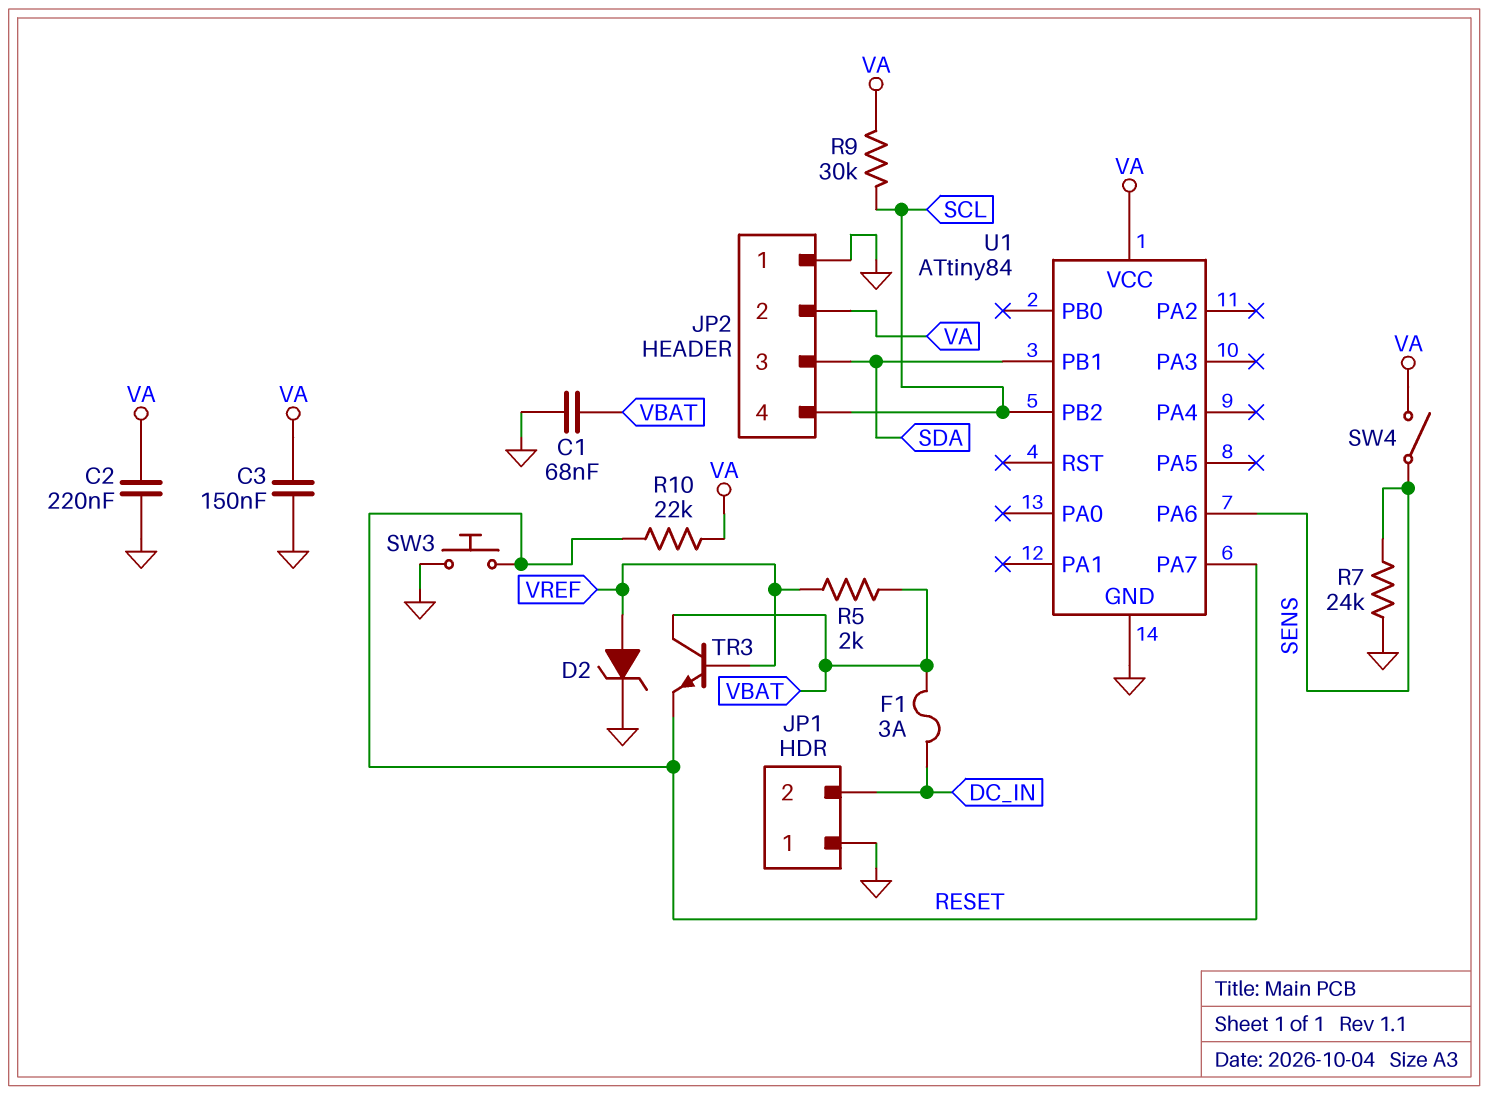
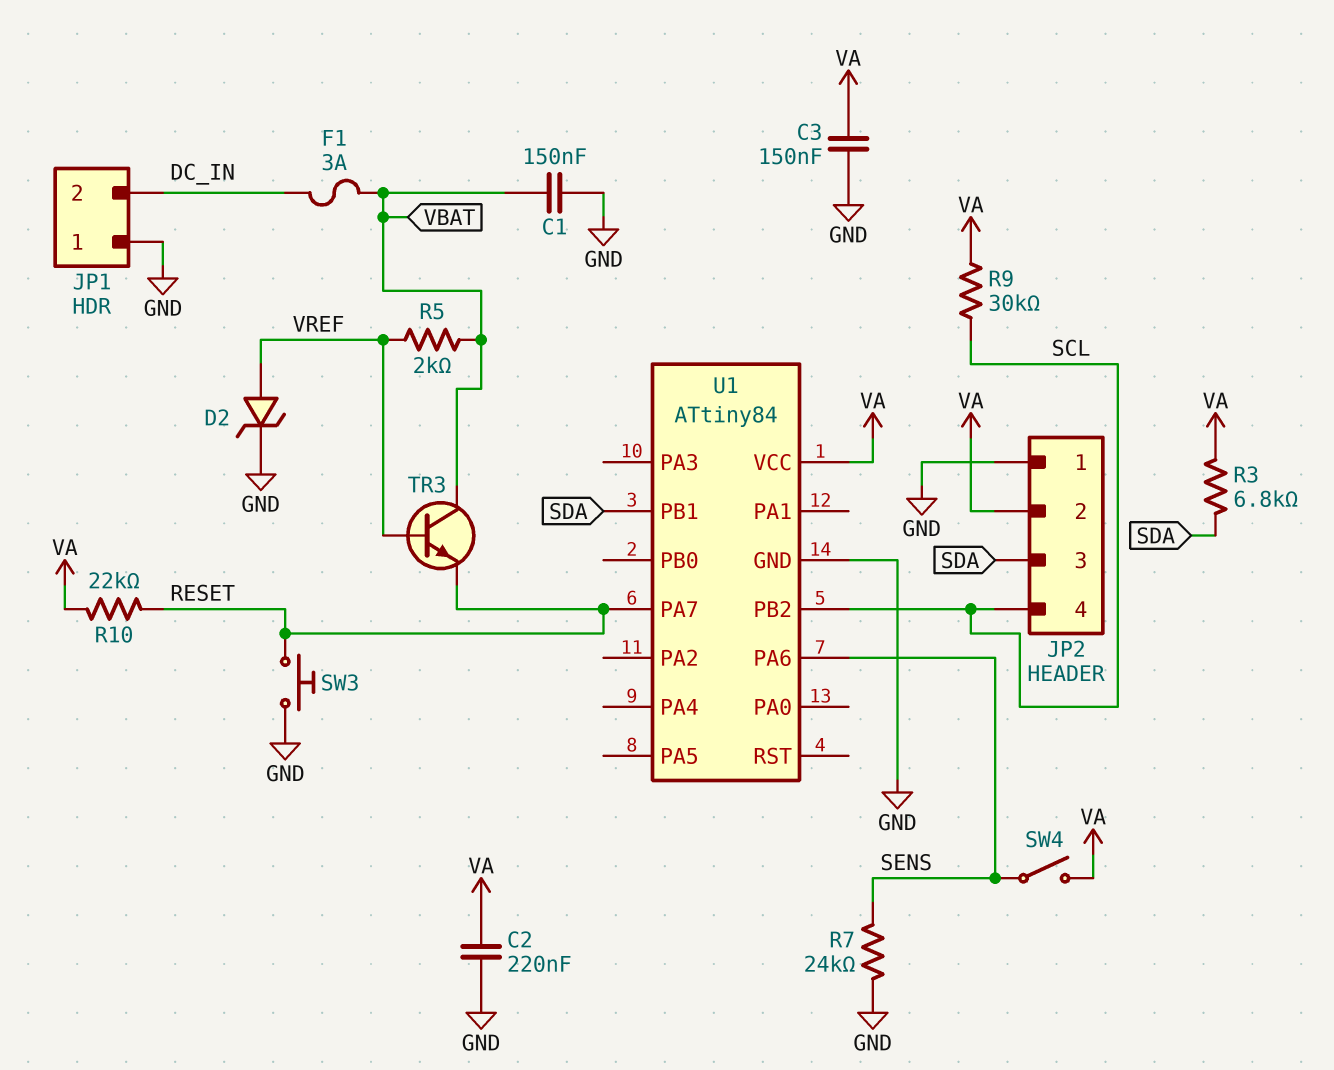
C1: 68nF (GND, VBAT) -> 150nF (GND, VBAT)
R3: none -> 6.8k (SDA, VA)

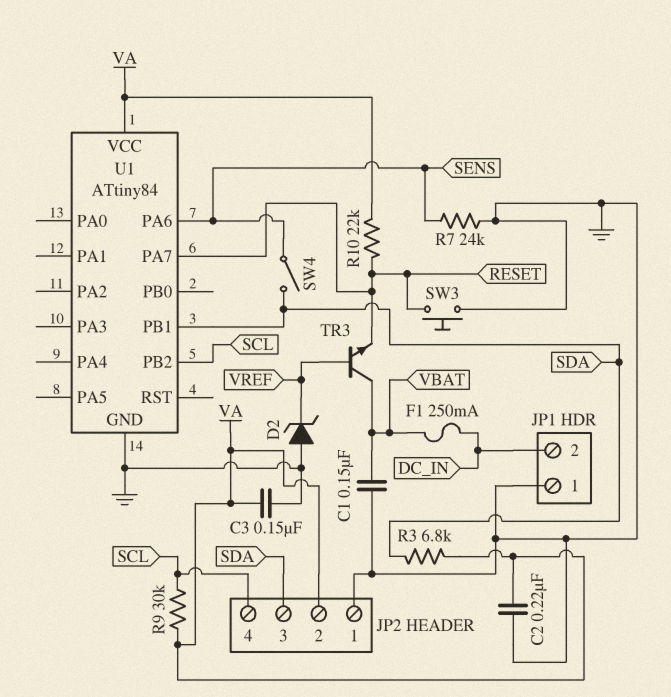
D2: zener (A VREF, K GND) -> zener (A GND, K VREF)
F1: 3A (DC_IN, VBAT) -> 250mA (DC_IN, VBAT)
R5: 2k (VBAT, VREF) -> none
SW4: switch (SENS, VA) -> switch (SDA, SENS)

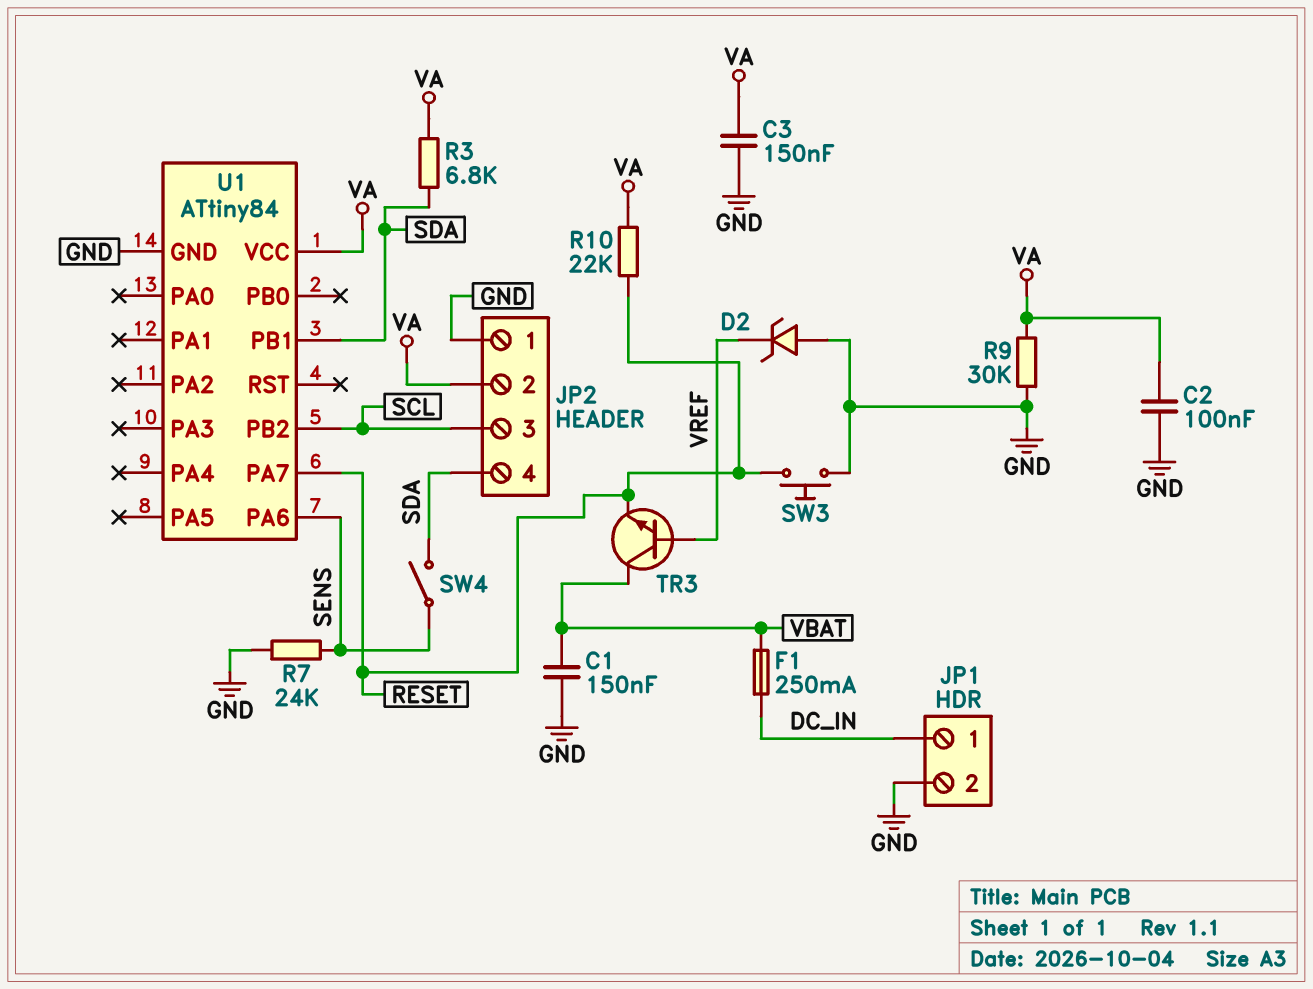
C2: 220nF (GND, VA) -> 100nF (GND, VA)
JP1 pin 1: GND -> DC_IN
JP1 pin 2: DC_IN -> GND
JP2 pin 3: SDA -> SCL
JP2 pin 4: SCL -> SDA
R9: 30k (SCL, VA) -> 30k (GND, VA)

